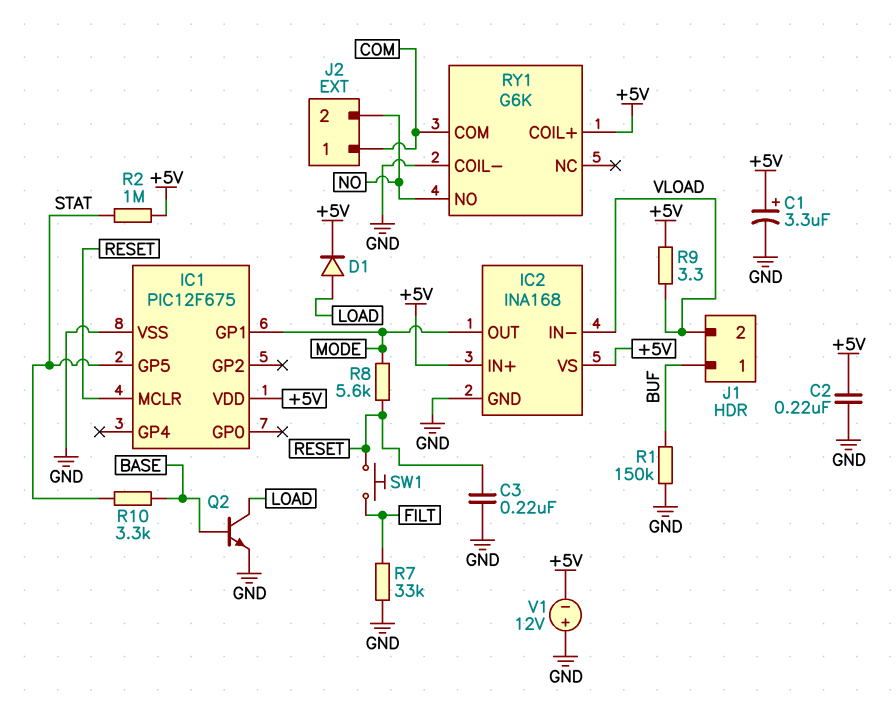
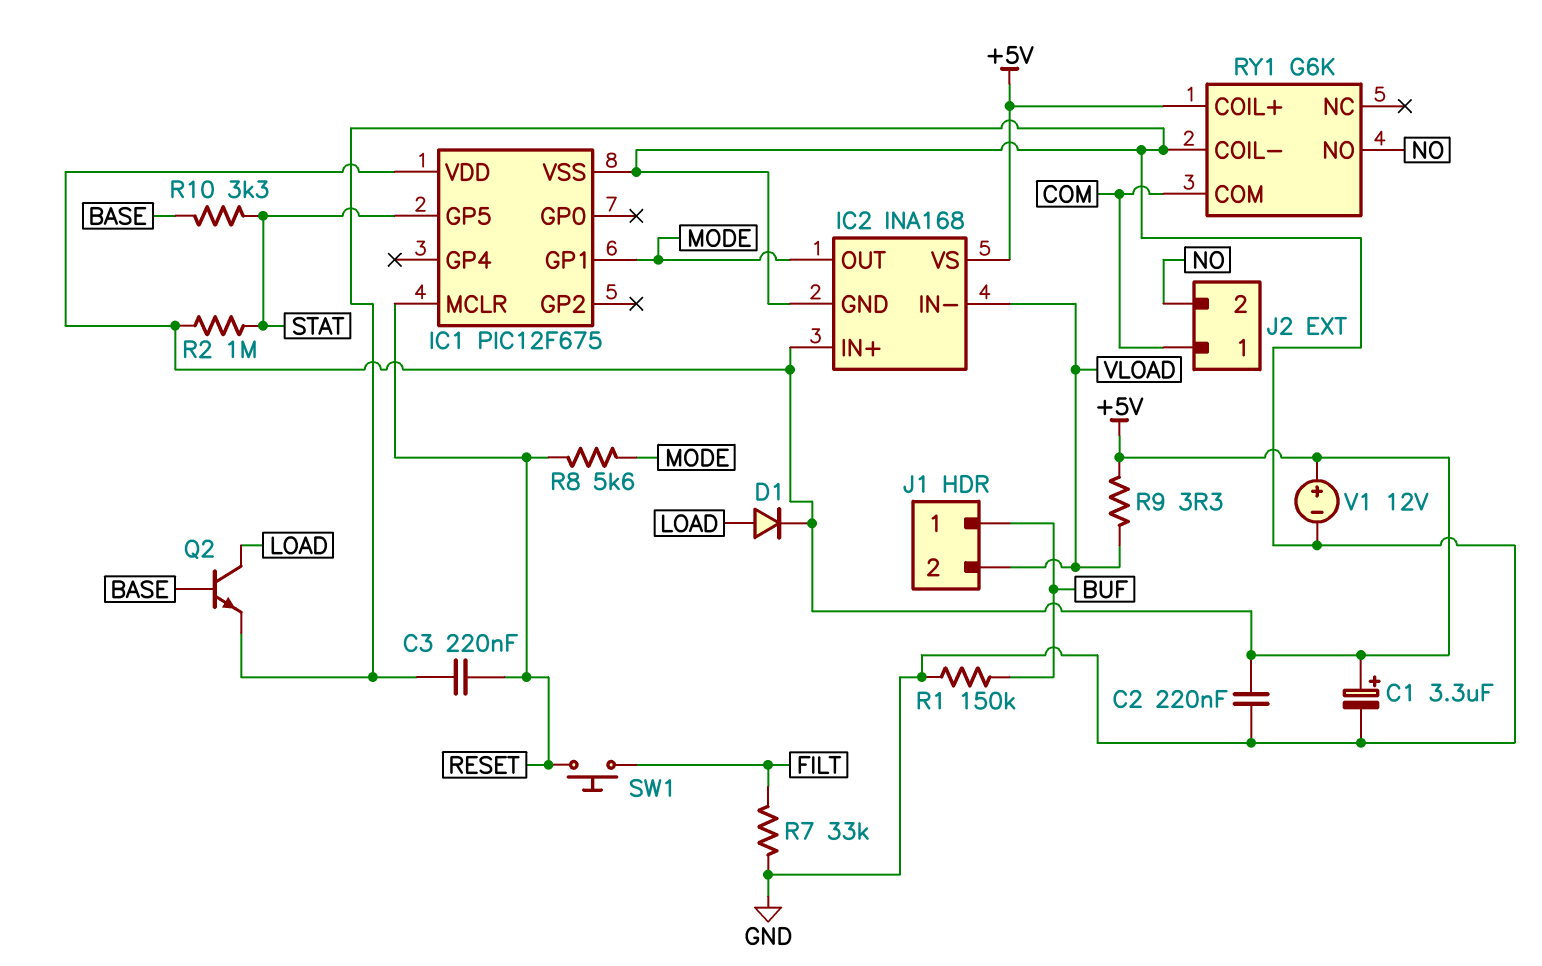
V1: 12V (plus GND, minus +5V) -> 12V (plus +5V, minus GND)

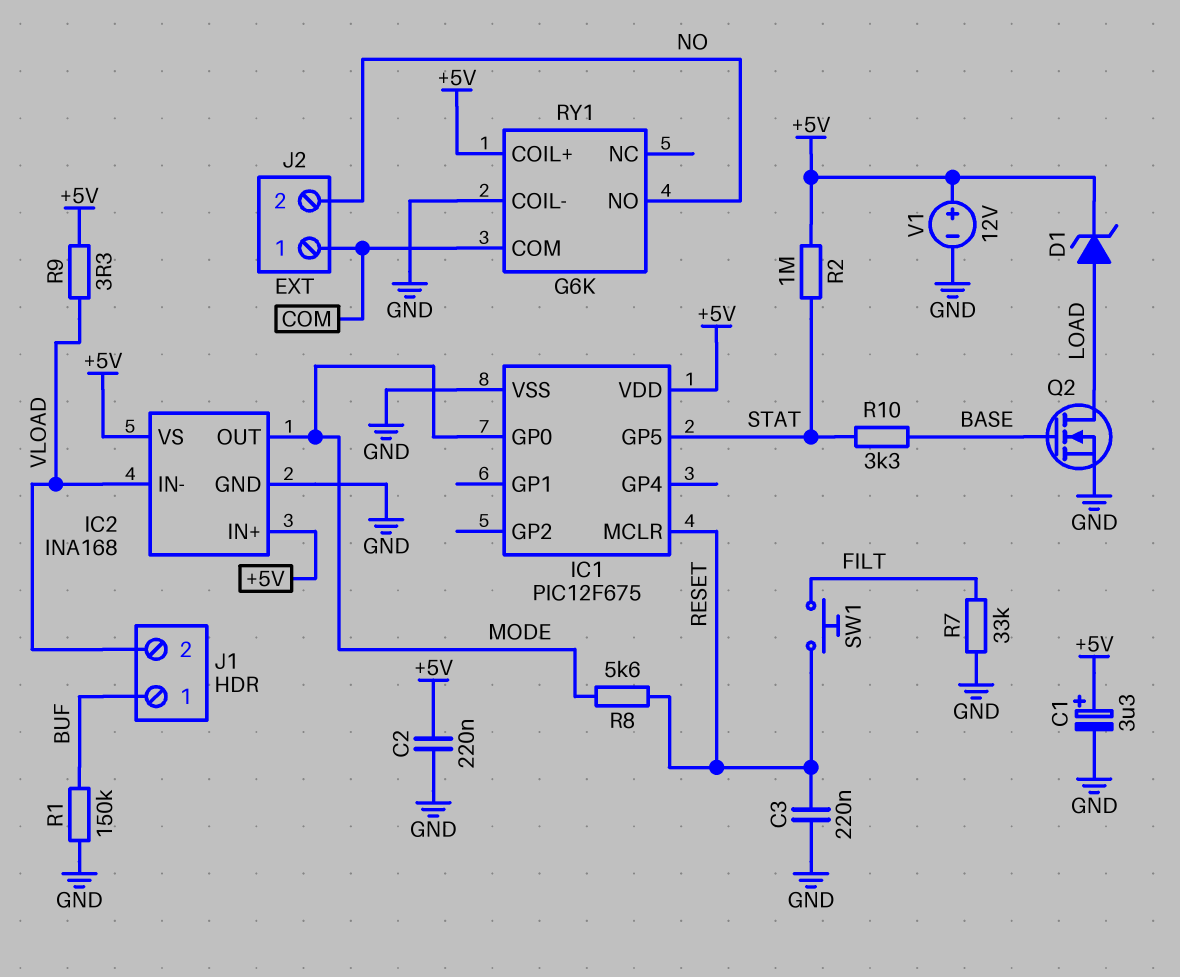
D1: diode (A LOAD, K +5V) -> zener (A LOAD, K +5V)
IC1 pin GP0: none -> MODE
IC1 pin GP1: MODE -> none
Q2: NPN (B BASE, C LOAD, E GND) -> NMOS (G BASE, D LOAD, S GND)

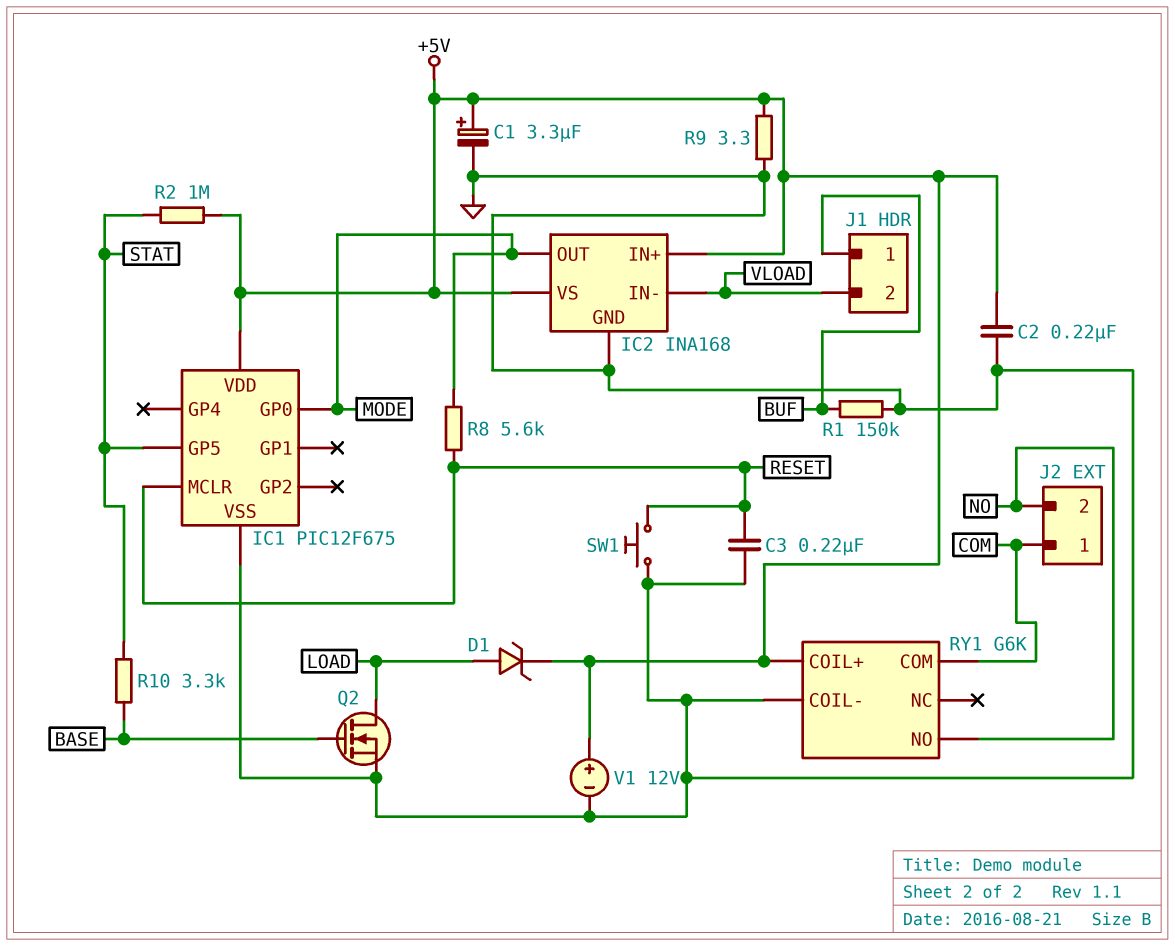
R7: 33k (FILT, GND) -> none
R9: 3.3 (+5V, VLOAD) -> 3.3 (+5V, GND)
SW1: button (FILT, RESET) -> button (GND, RESET)

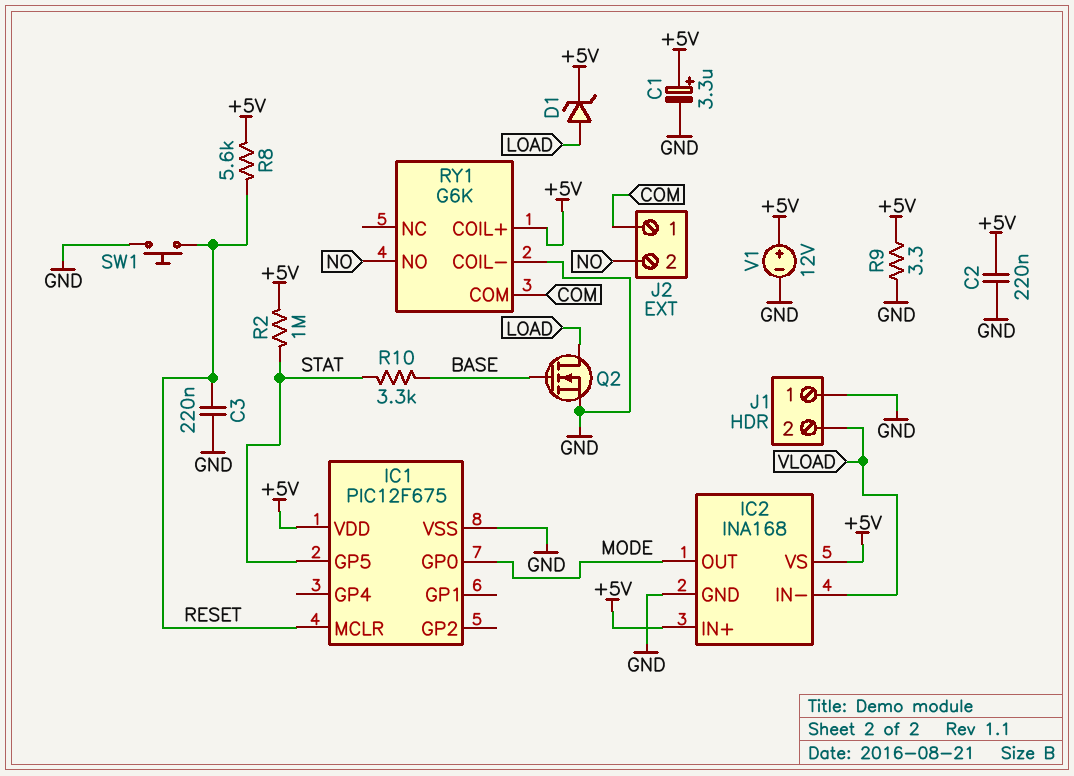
J1 pin 1: BUF -> GND
R1: 150k (BUF, GND) -> none
R8: 5.6k (MODE, RESET) -> 5.6k (+5V, RESET)

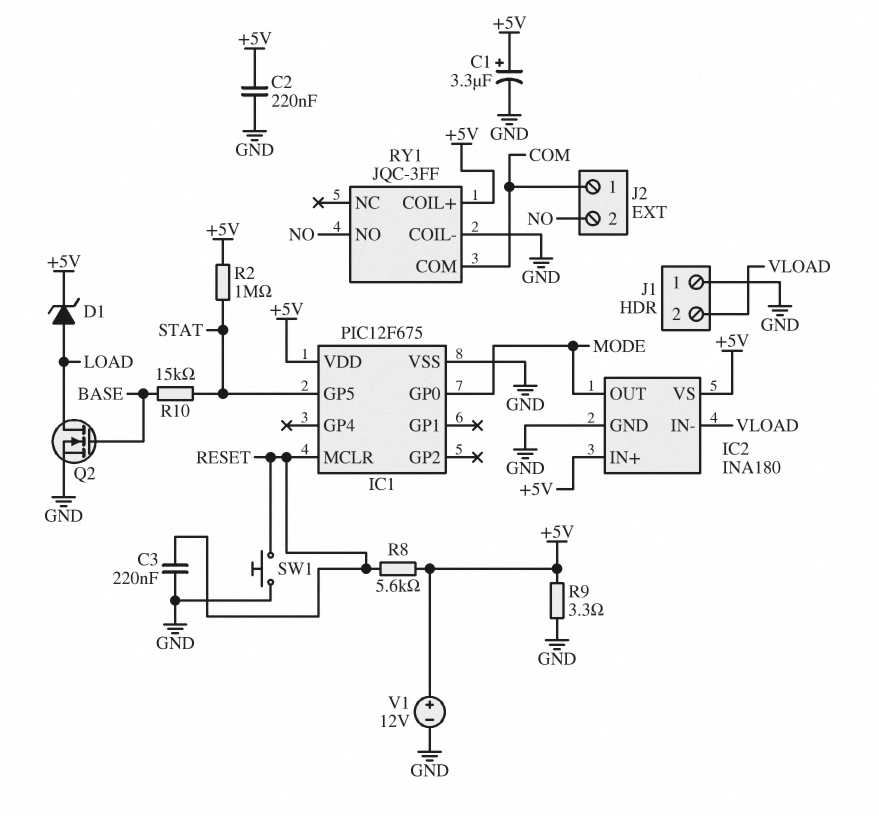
IC2: INA168 -> INA180
R10: 3.3k (BASE, STAT) -> 15k (BASE, STAT)
RY1: G6K -> JQC-3FF

